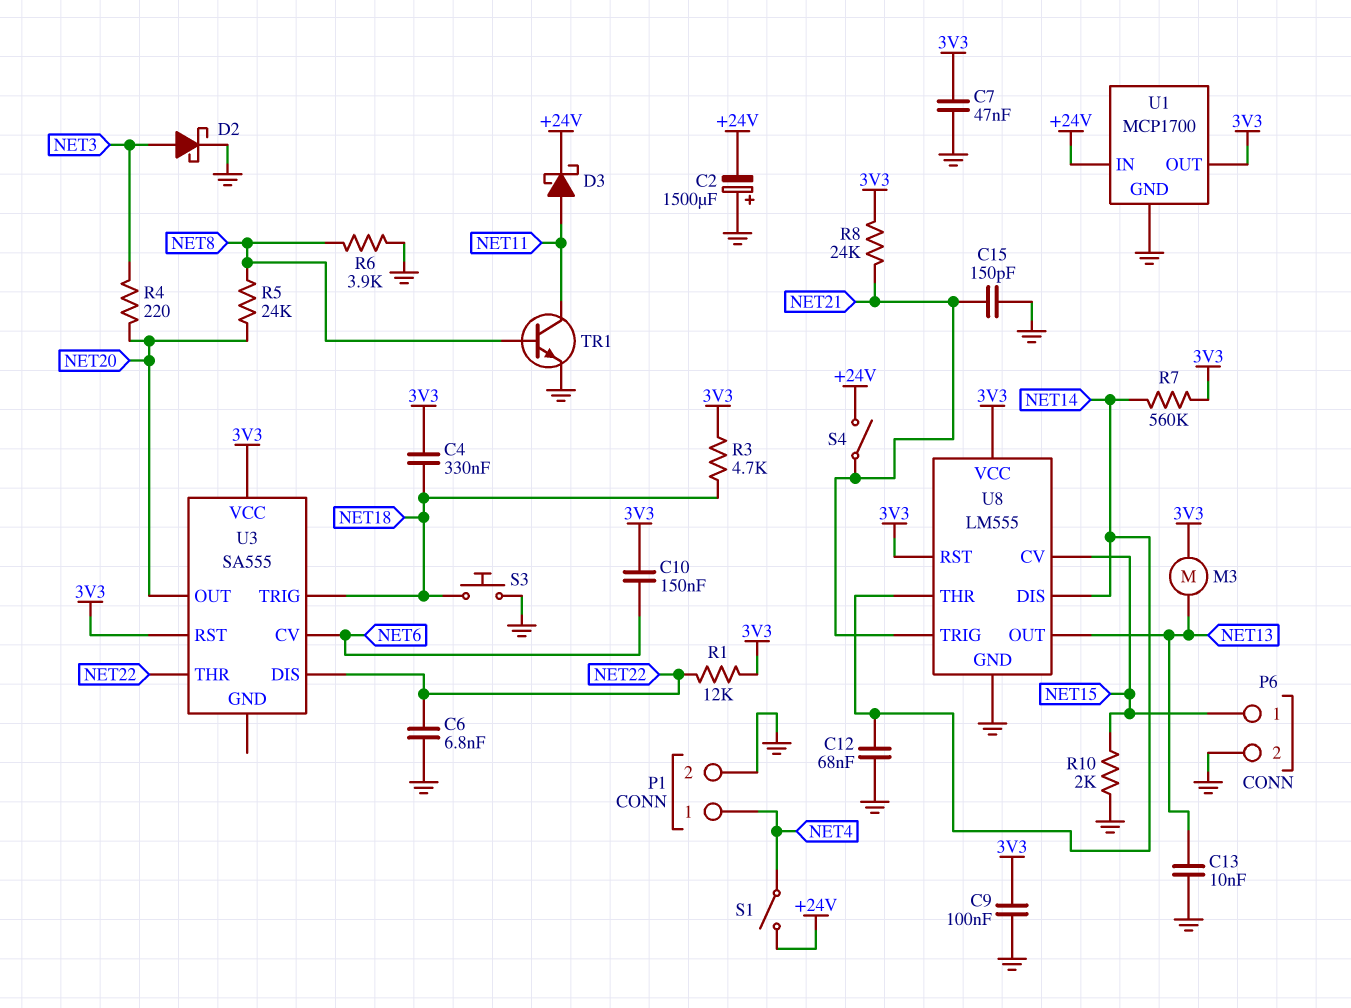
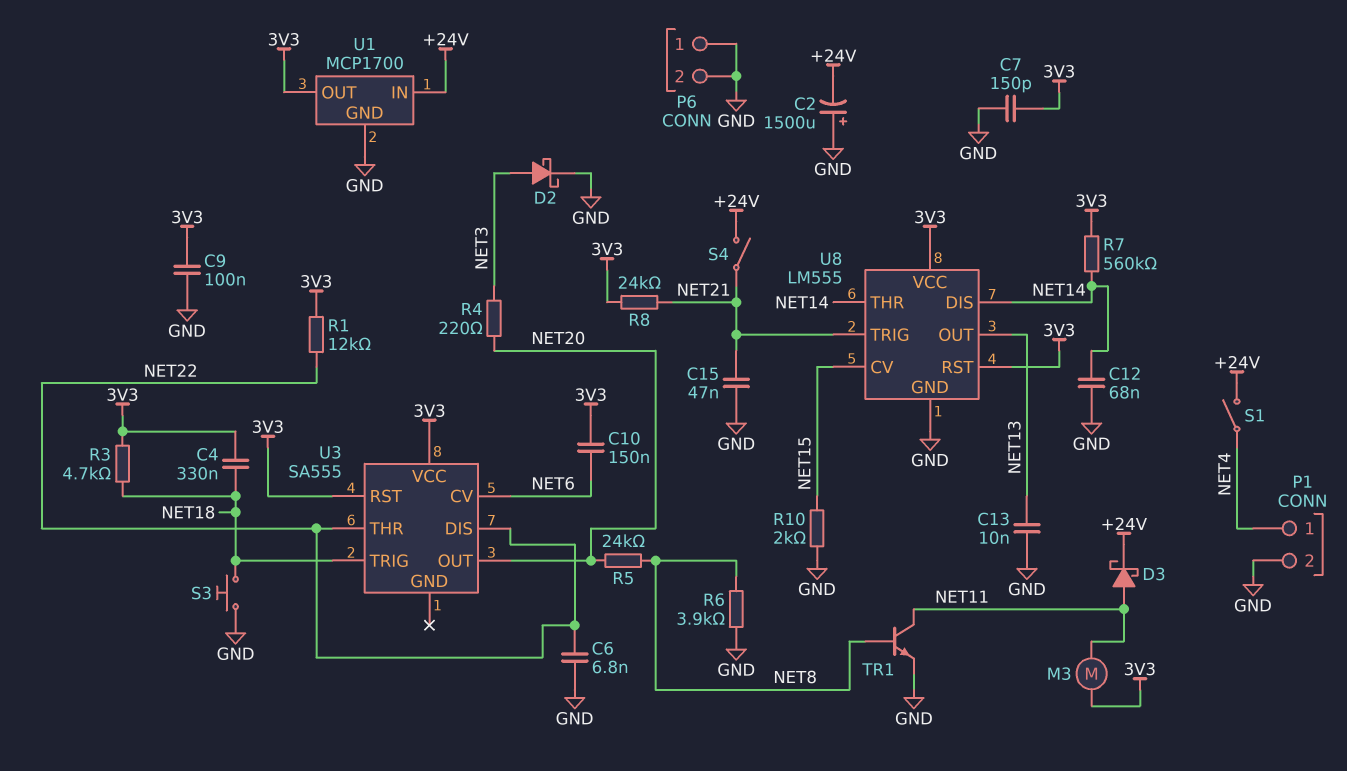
C7: 47nF (3V3, GND) -> 150pF (3V3, GND)
C15: 150pF (GND, NET21) -> 47nF (GND, NET21)
M3: motor (3V3, NET13) -> motor (3V3, NET11)
P6 pin 1: NET15 -> GND

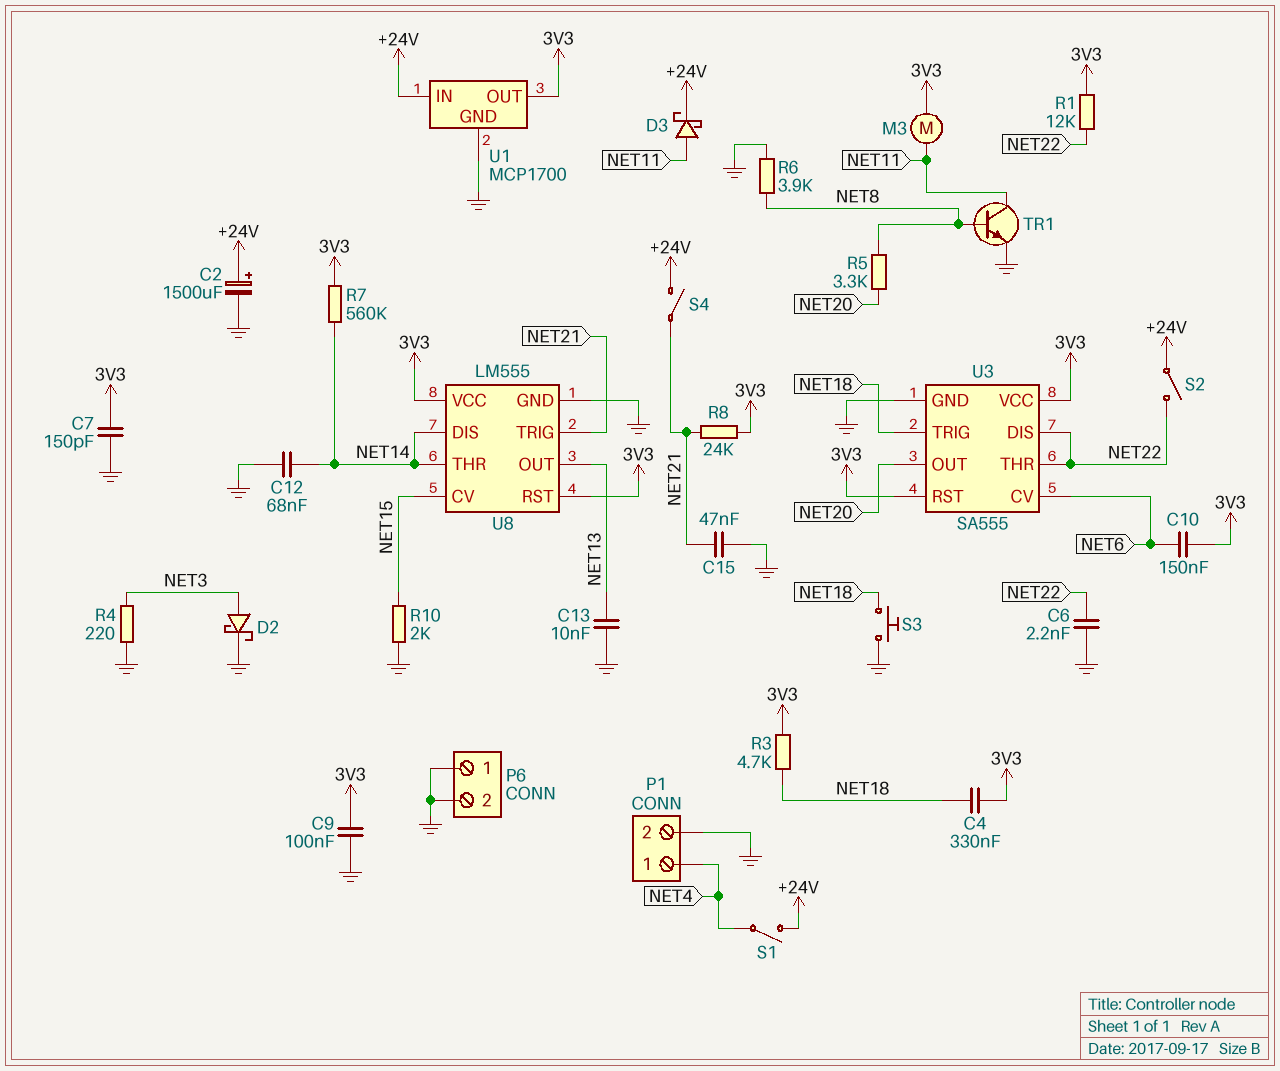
C2: 1500uF (plus GND, minus +24V) -> 1500uF (plus +24V, minus GND)
C6: 6.8nF (GND, NET22) -> 2.2nF (GND, NET22)
R4: 220 (NET3, NET20) -> 220 (GND, NET3)
R5: 24k (NET8, NET20) -> 3.3k (NET8, NET20)
S2: none -> switch (+24V, NET22)
U3 pin GND: none -> GND

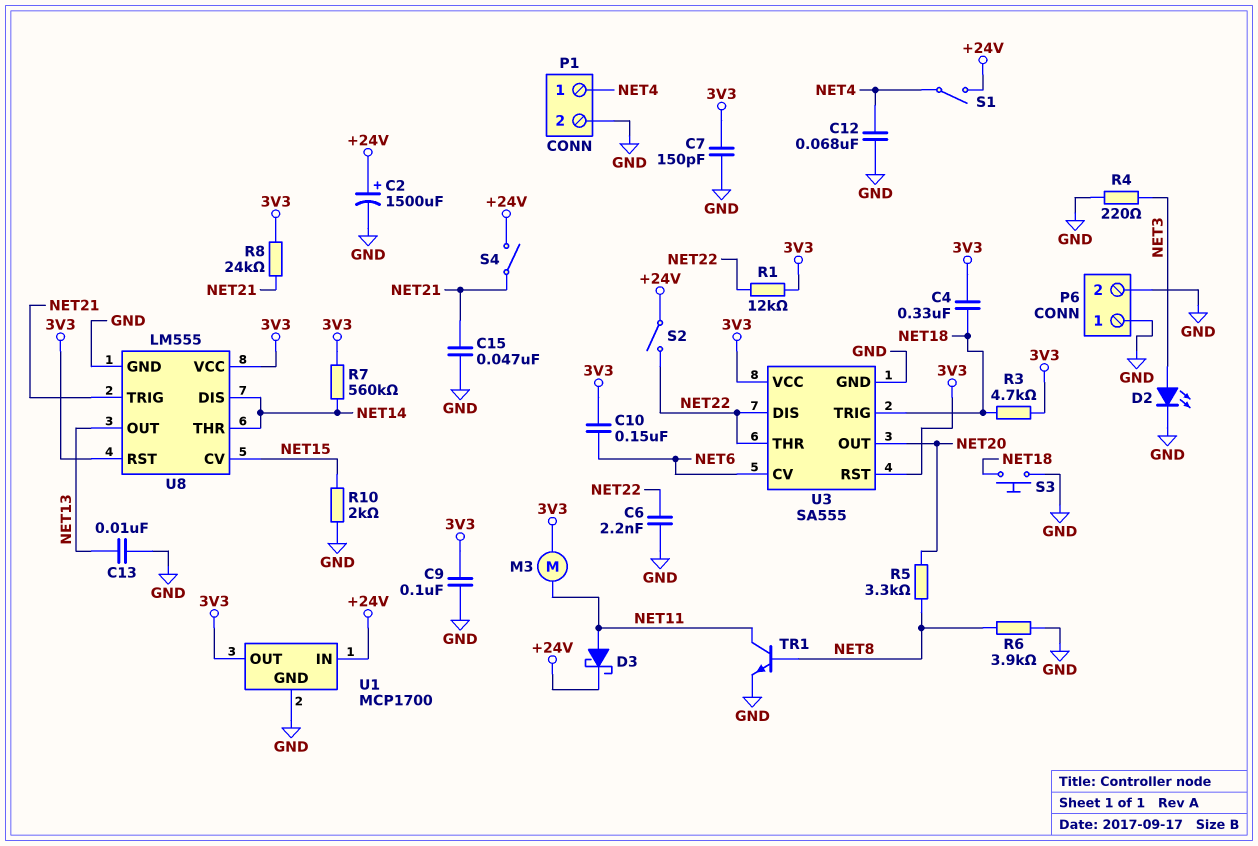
C12: 68nF (GND, NET14) -> 68nF (GND, NET4)
D2: schottky (A NET3, K GND) -> LED (A NET3, K GND)

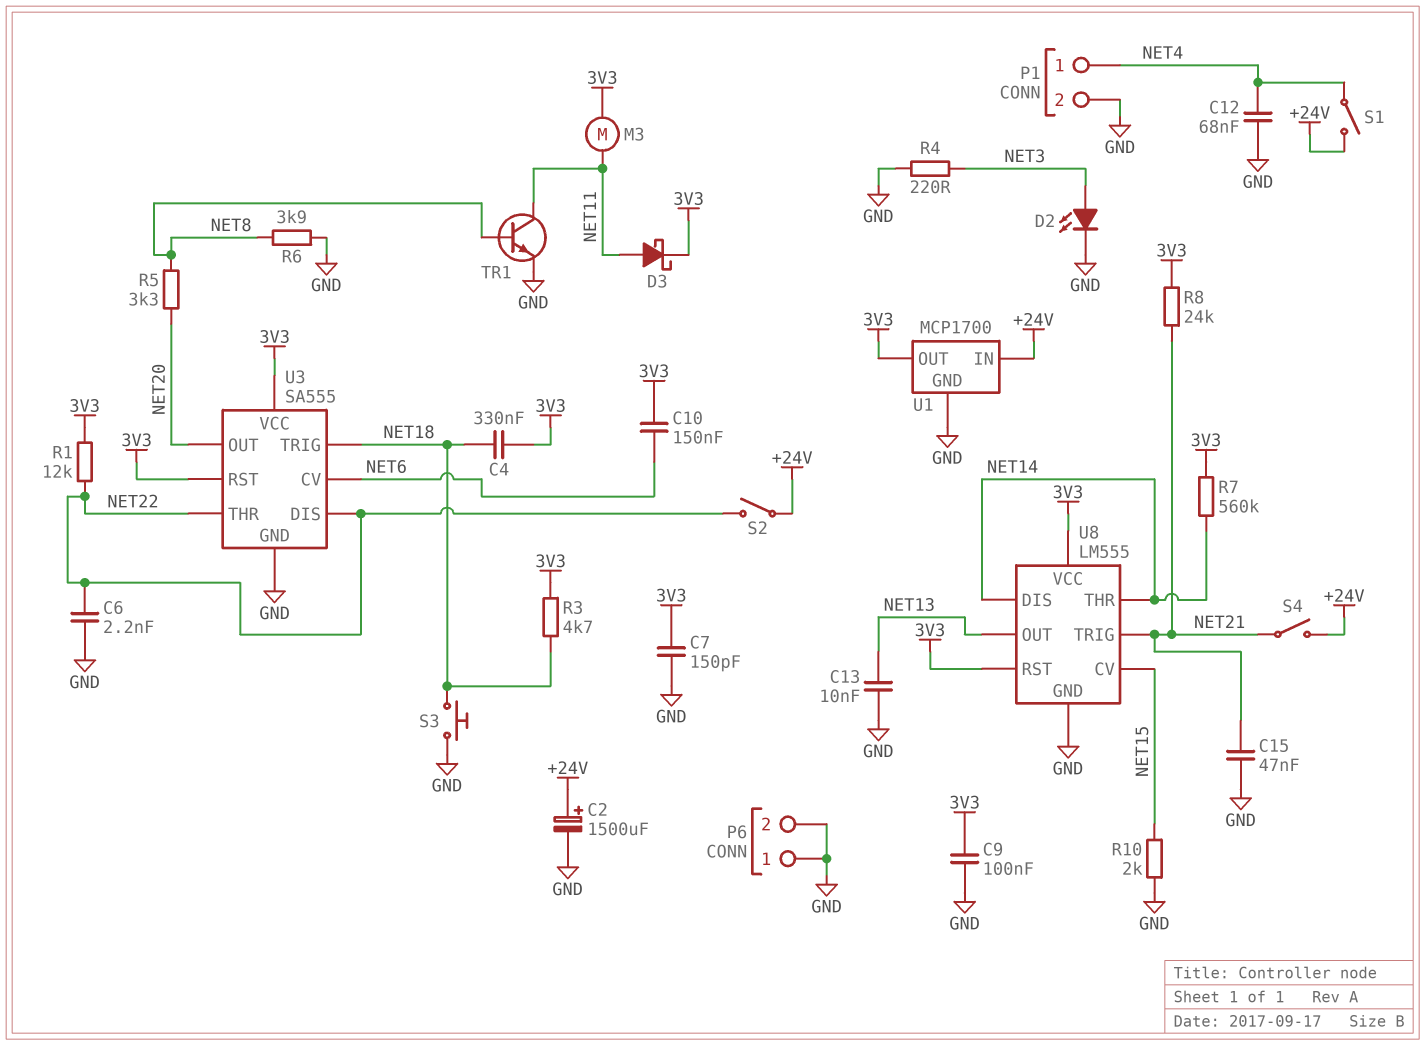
D3: schottky (A NET11, K +24V) -> schottky (A NET11, K 3V3)

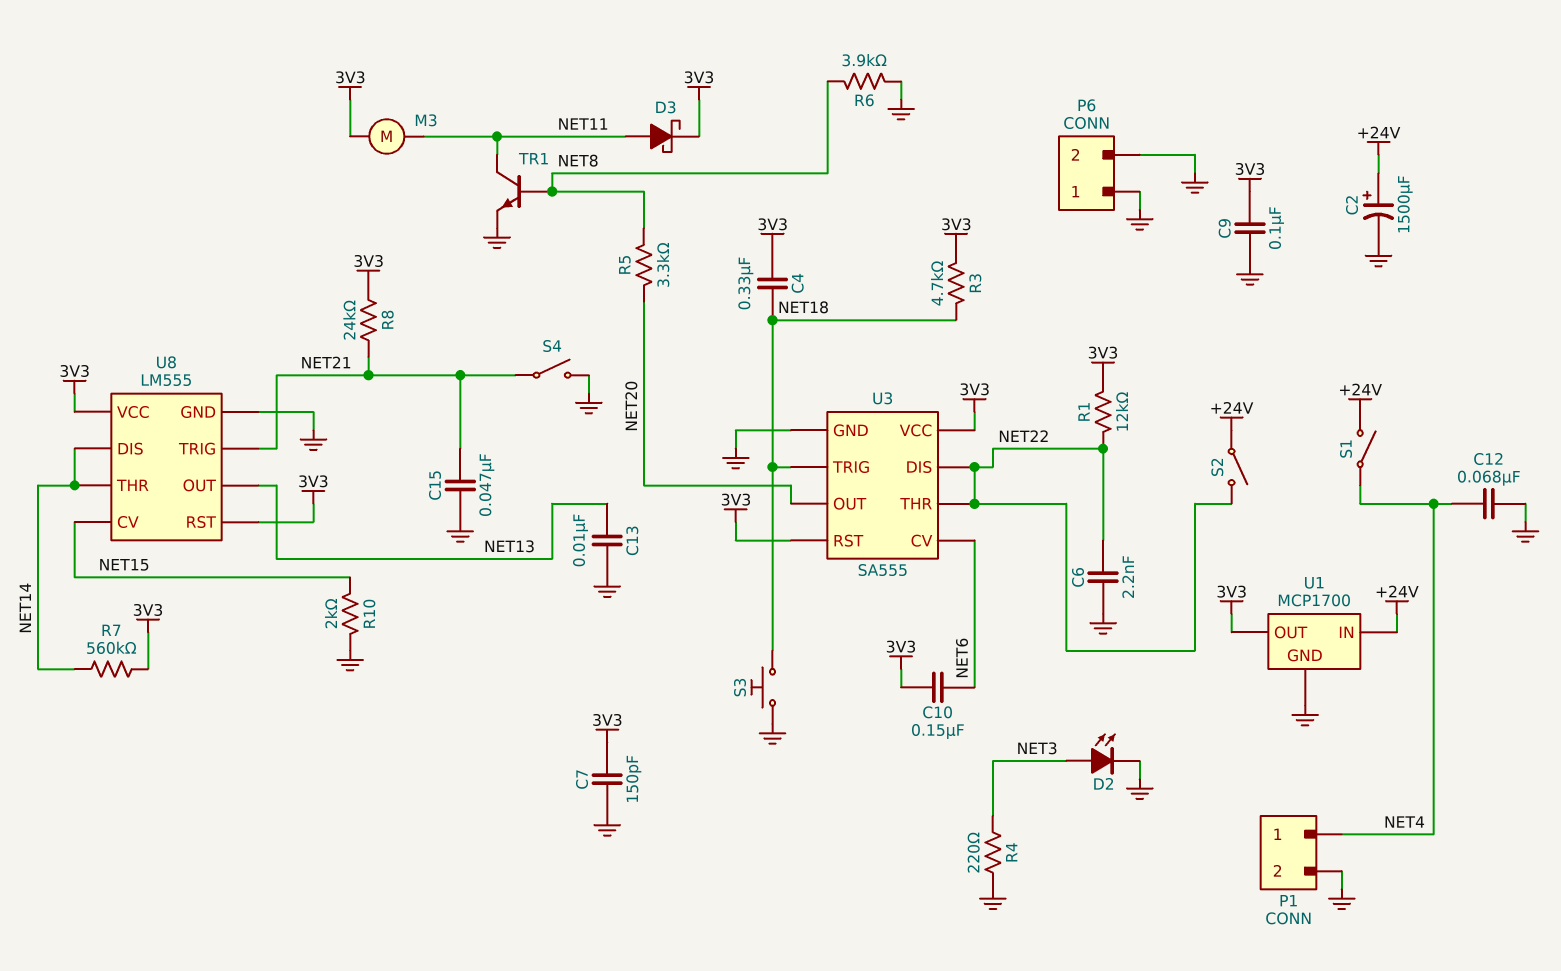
S4: switch (+24V, NET21) -> switch (GND, NET21)

